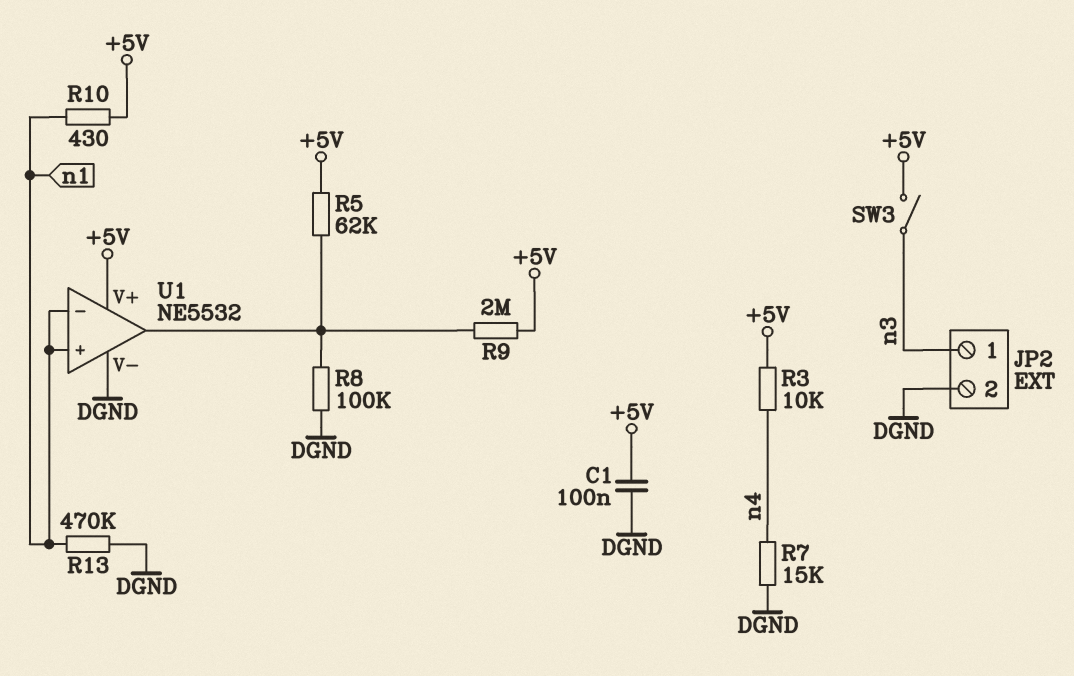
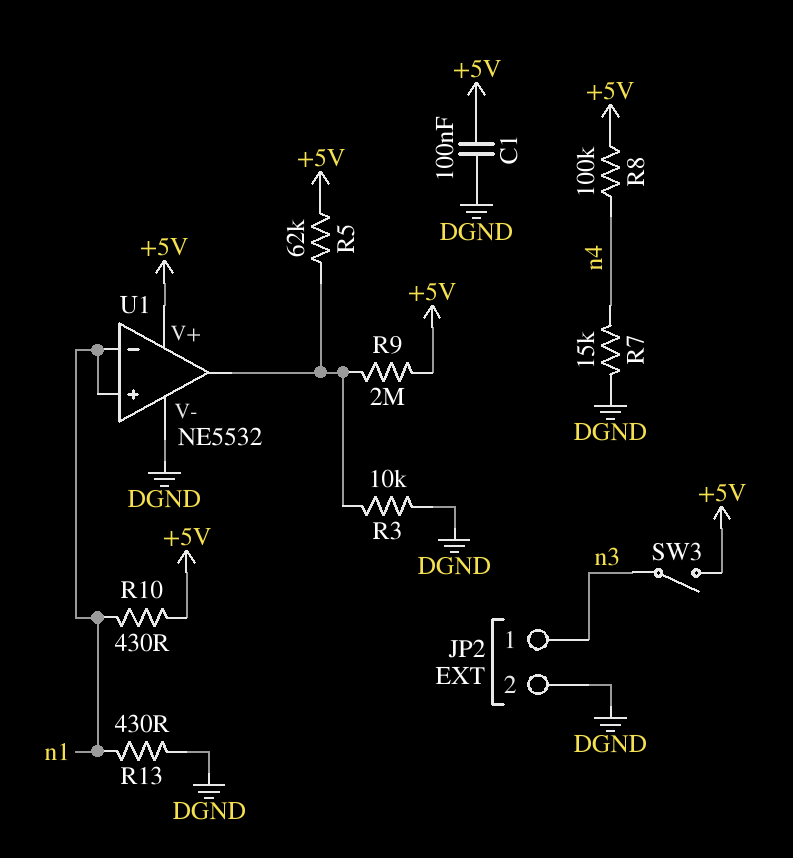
R3: 10k (+5V, n4) -> 10k (DGND, U1/out)
R8: 100k (DGND, U1/out) -> 100k (+5V, n4)
R13: 470k (DGND, n1) -> 430 (DGND, n1)

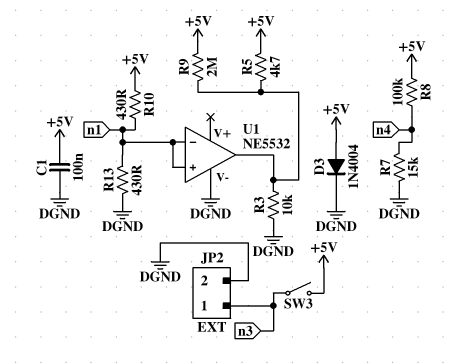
D3: none -> diode 1N4004 (A +5V, K DGND)
R5: 62k (+5V, U1/out) -> 4.7k (+5V, U1/out)
U1 pin V+: +5V -> none

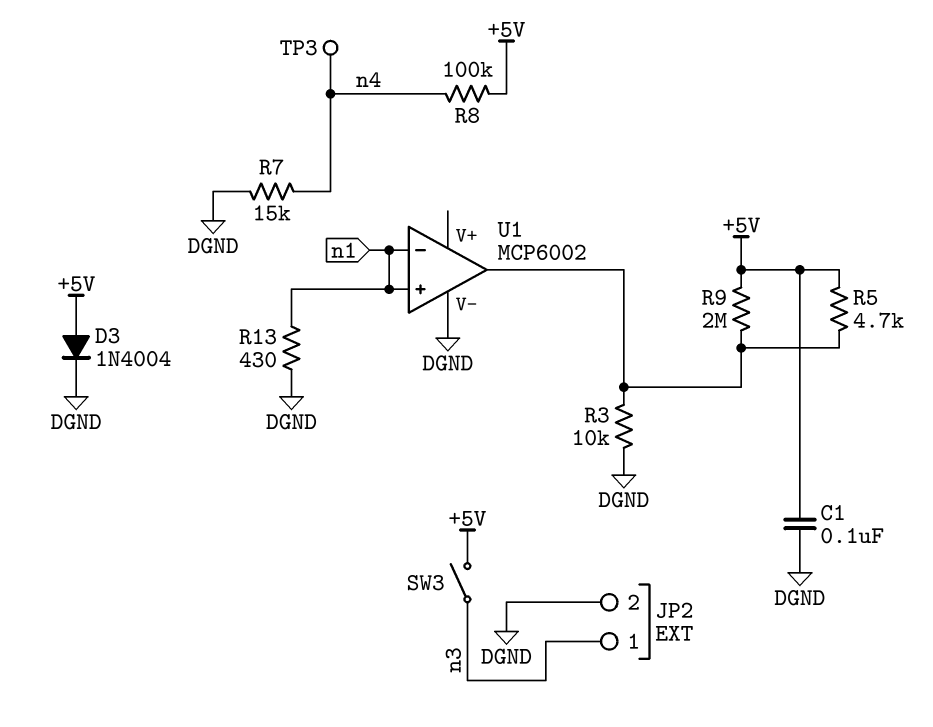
R10: 430 (+5V, n1) -> none
TP3: none -> test point (n4)
U1: NE5532 -> MCP6002

